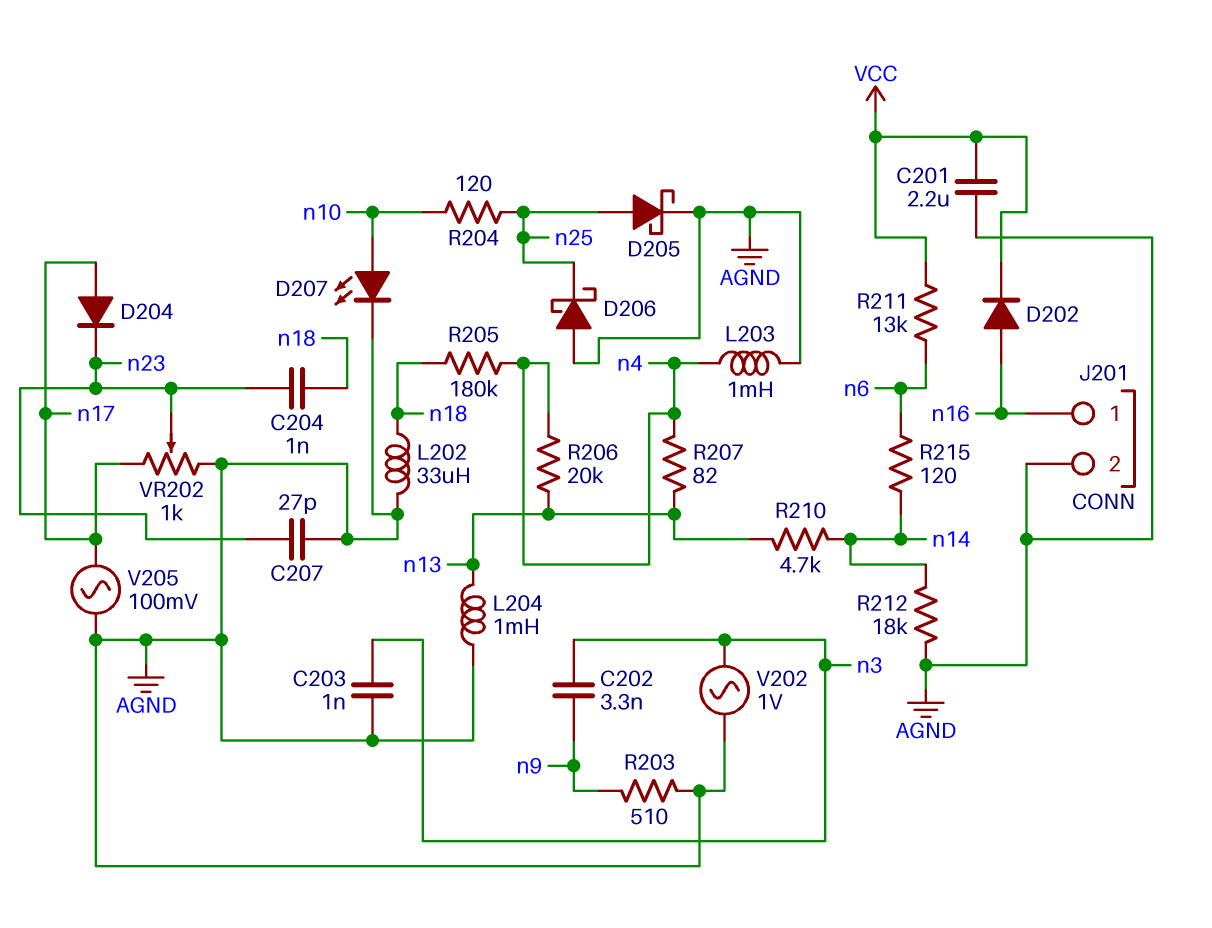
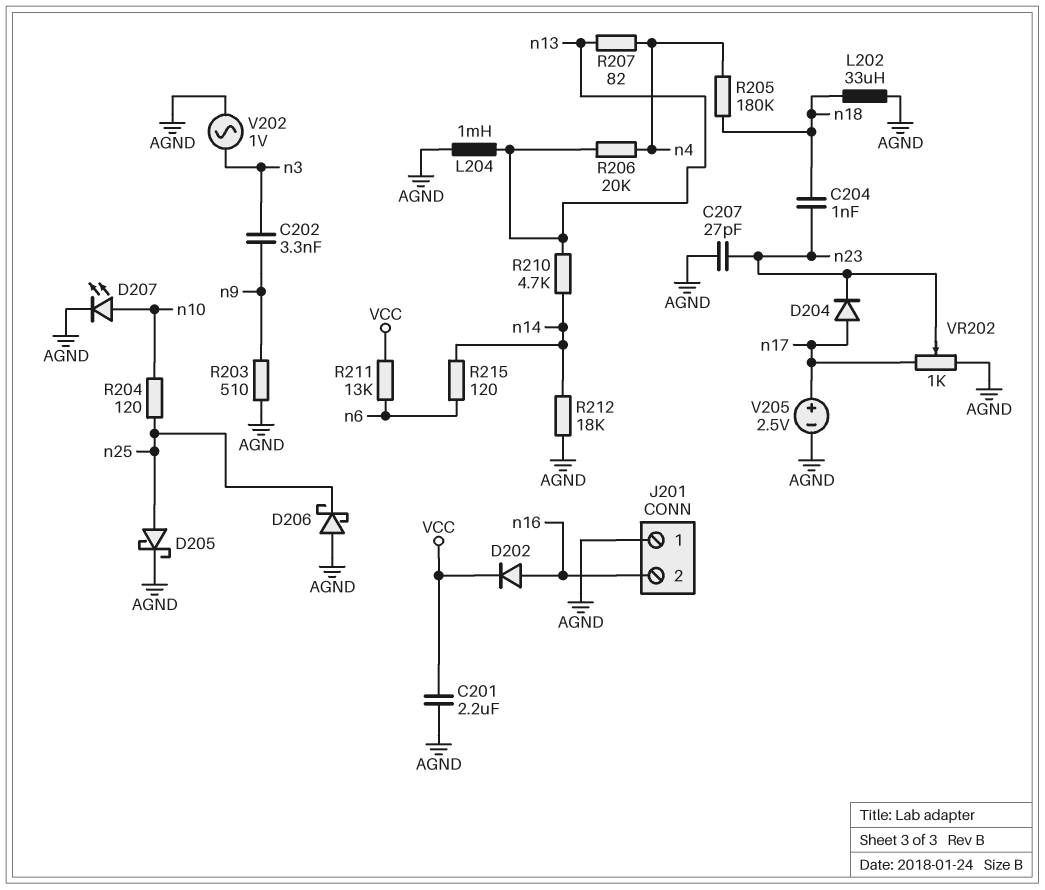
C203: 1nF (AGND, n3) -> none
J201 pin 1: n16 -> AGND
J201 pin 2: AGND -> n16
L203: 1mH (AGND, n4) -> none
V205: AC 100mV (AGND, n17) -> 2.5V (plus n17, minus AGND)

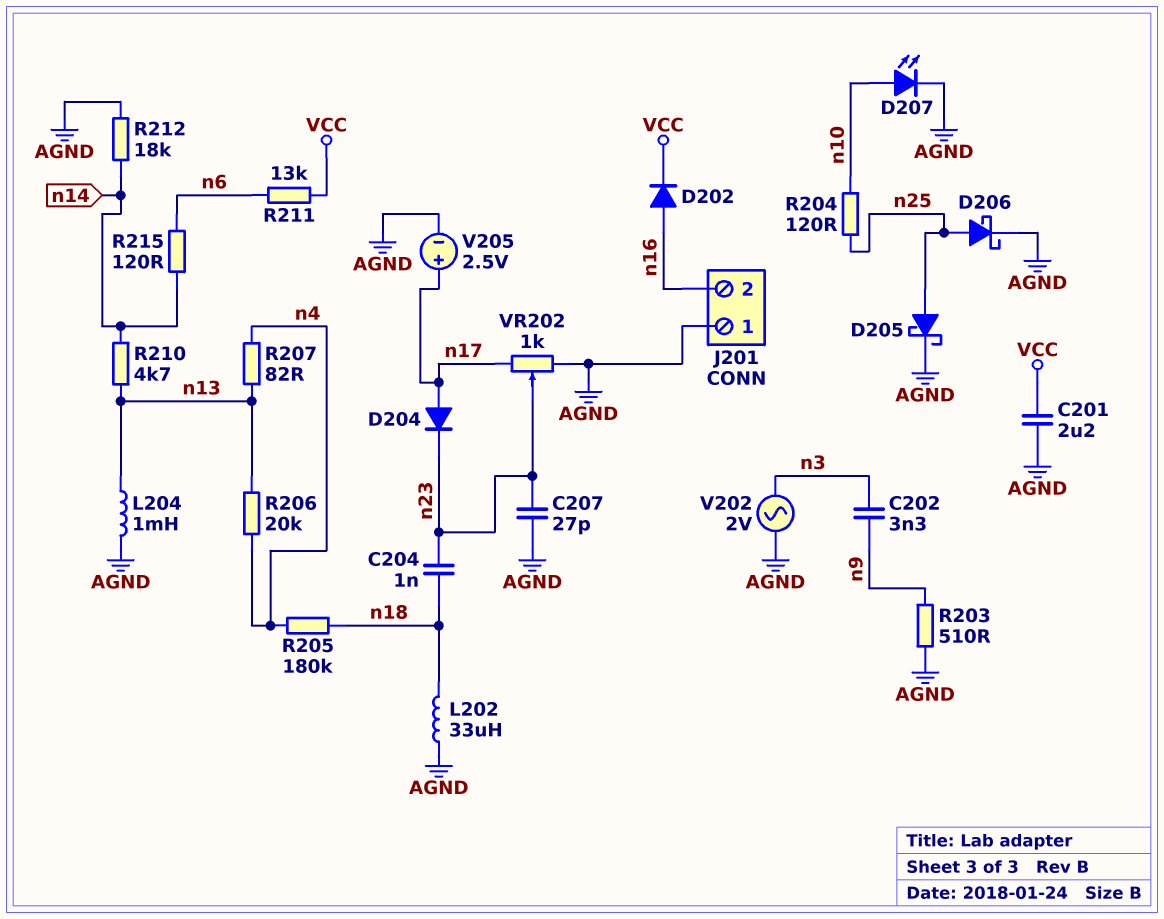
D206: schottky (A AGND, K n25) -> schottky (A n25, K AGND)
V202: AC 1V (AGND, n3) -> AC 2V (AGND, n3)

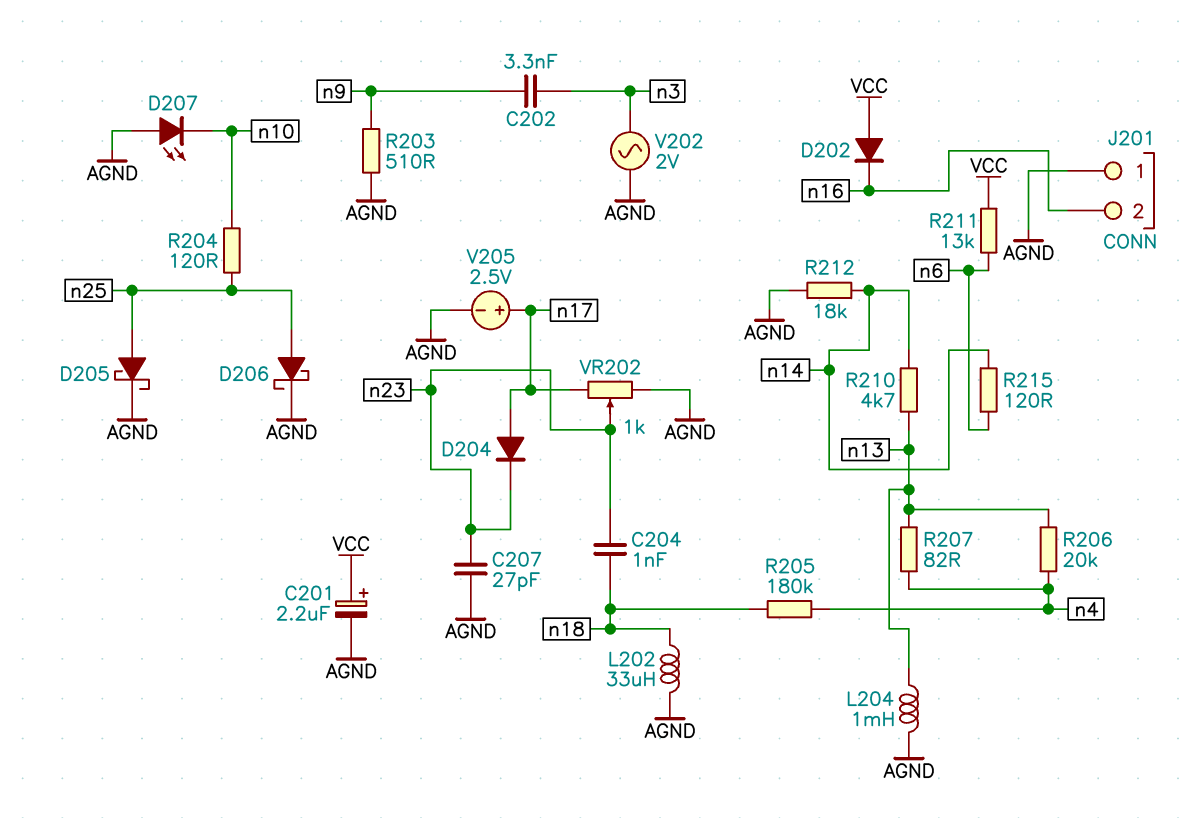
C201: 2.2uF (AGND, VCC) -> 2.2uF (plus VCC, minus AGND)
D202: diode (A n16, K VCC) -> diode (A VCC, K n16)
D207: LED (A n10, K AGND) -> LED (A AGND, K n10)

